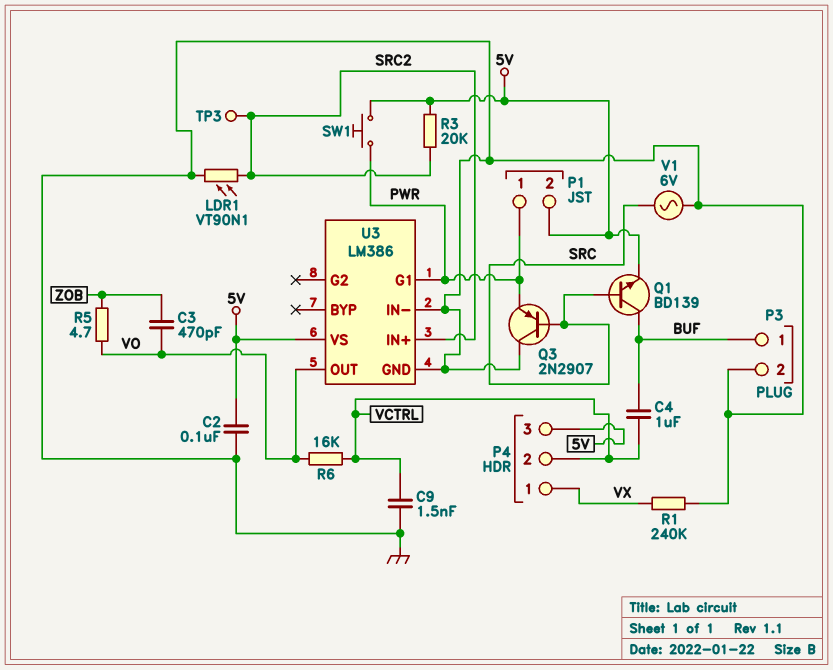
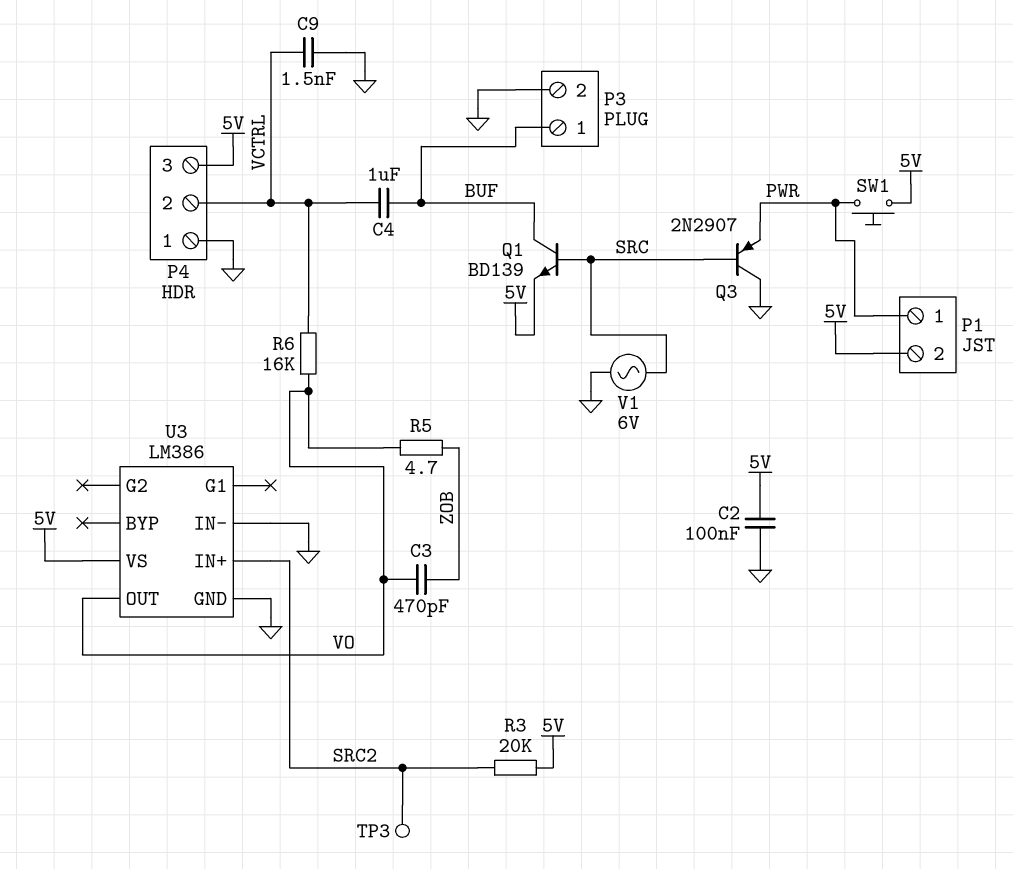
LDR1: VT90N1 (GND, SRC2) -> none
P4 pin 1: VX -> GND
R1: 240k (GND, VX) -> none
U3 pin G1: PWR -> none

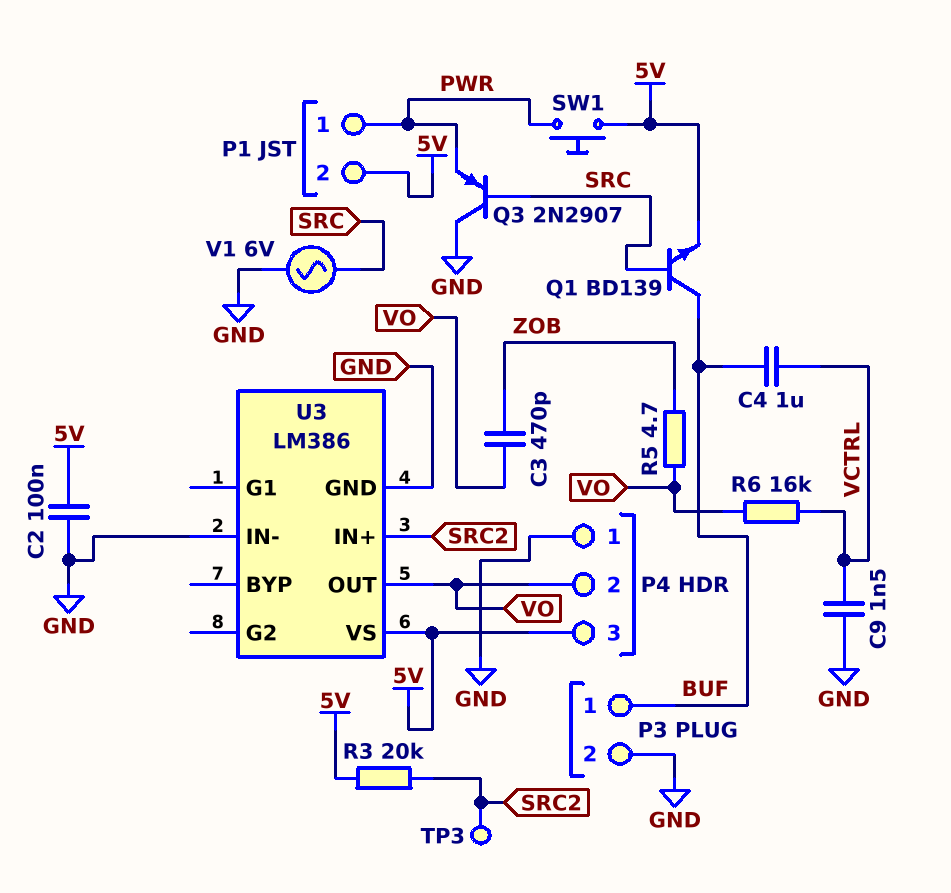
P4 pin 2: VCTRL -> VO

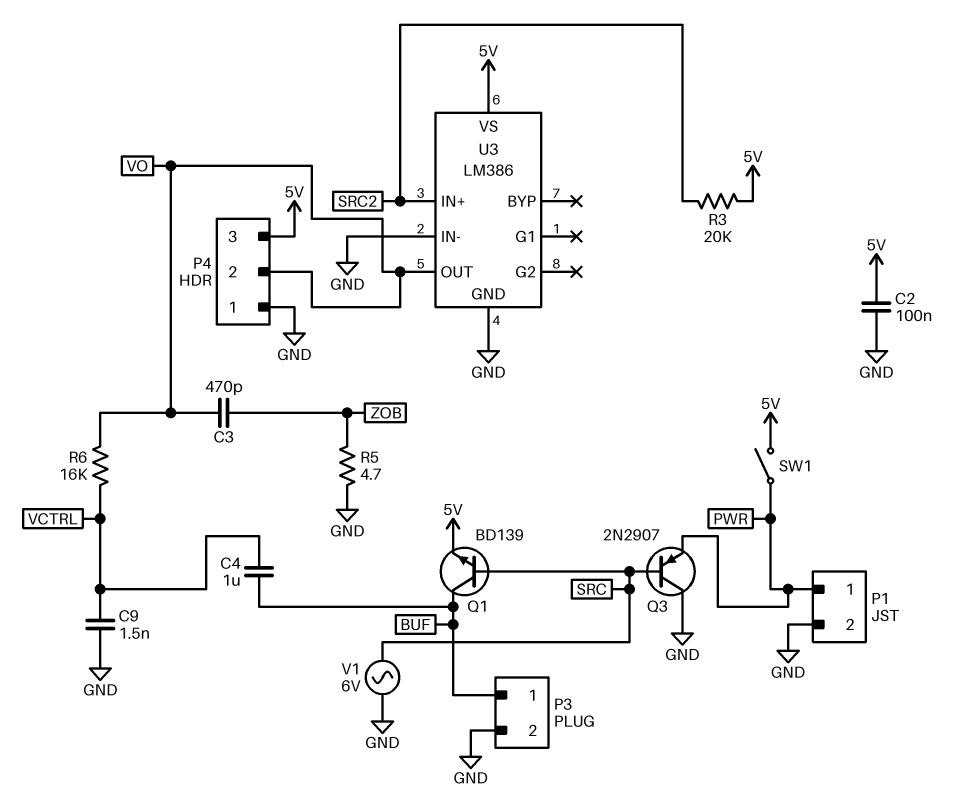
P1 pin 2: 5V -> GND
R5: 4.7 (VO, ZOB) -> 4.7 (GND, ZOB)
SW1: button (5V, PWR) -> switch (5V, PWR)
TP3: test point (SRC2) -> none

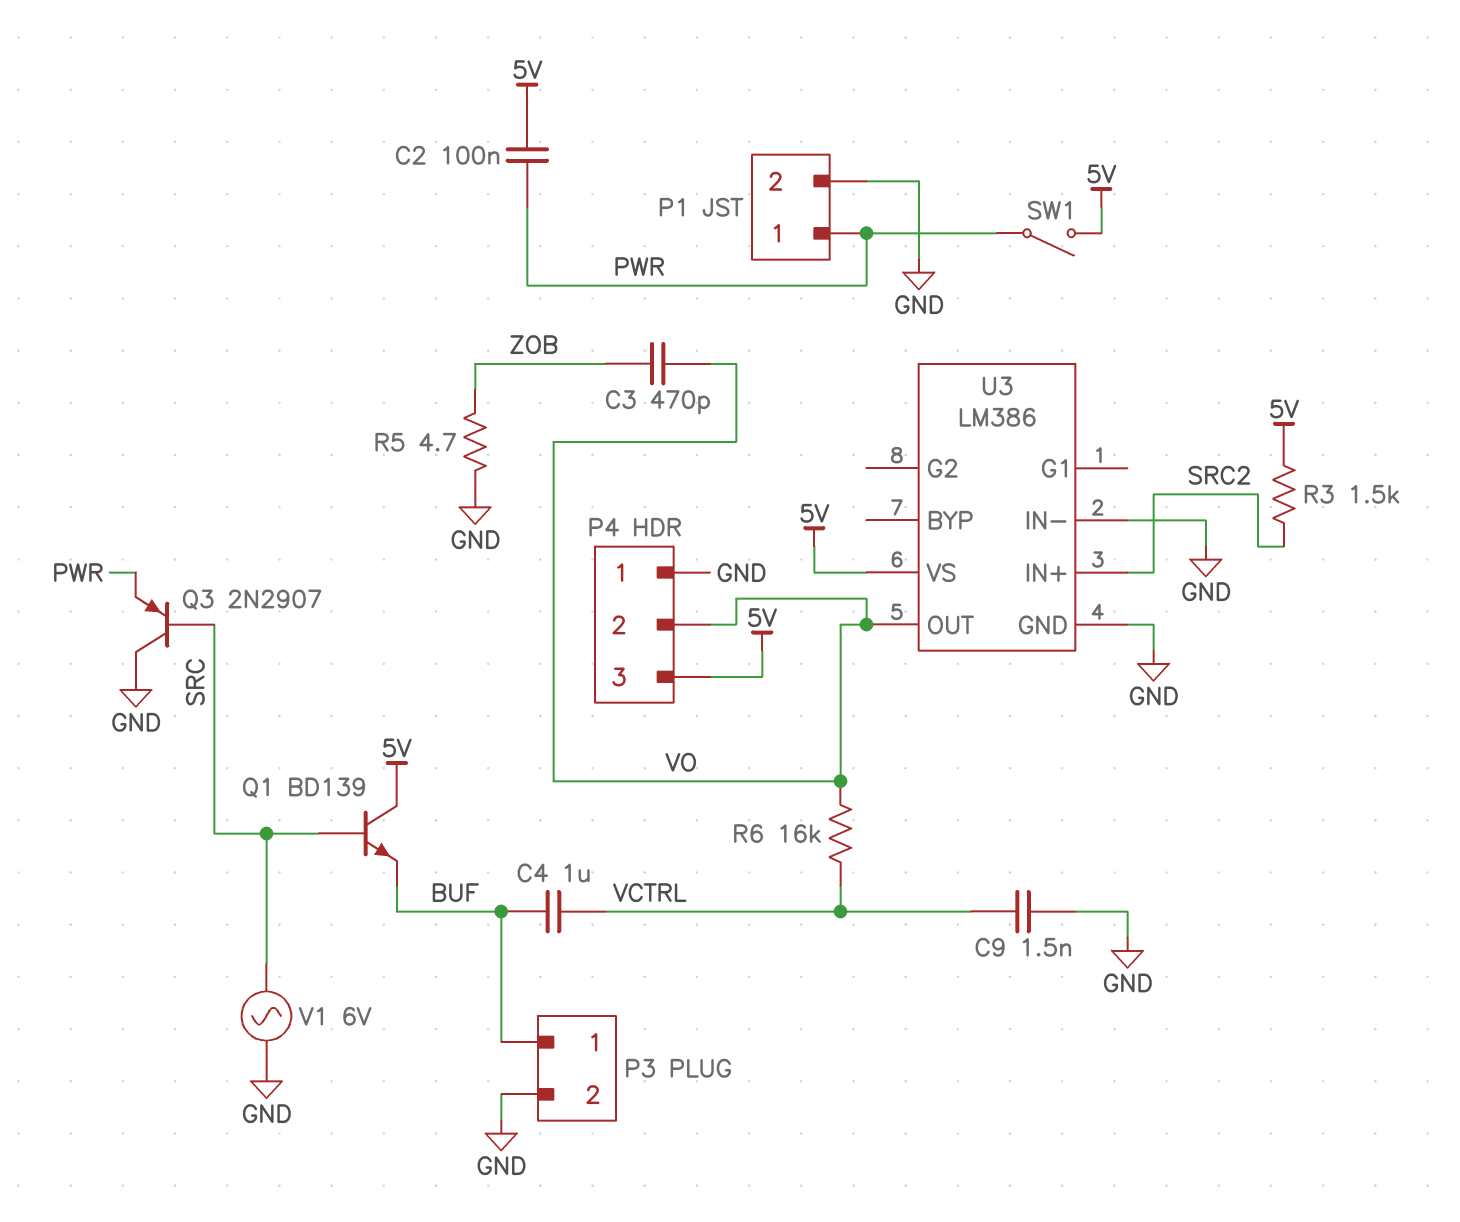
C2: 100nF (5V, GND) -> 100nF (5V, PWR)
Q1: NPN BD139 (B SRC, C BUF, E 5V) -> NPN BD139 (B SRC, C 5V, E BUF)
R3: 20k (5V, SRC2) -> 1.5k (5V, SRC2)

